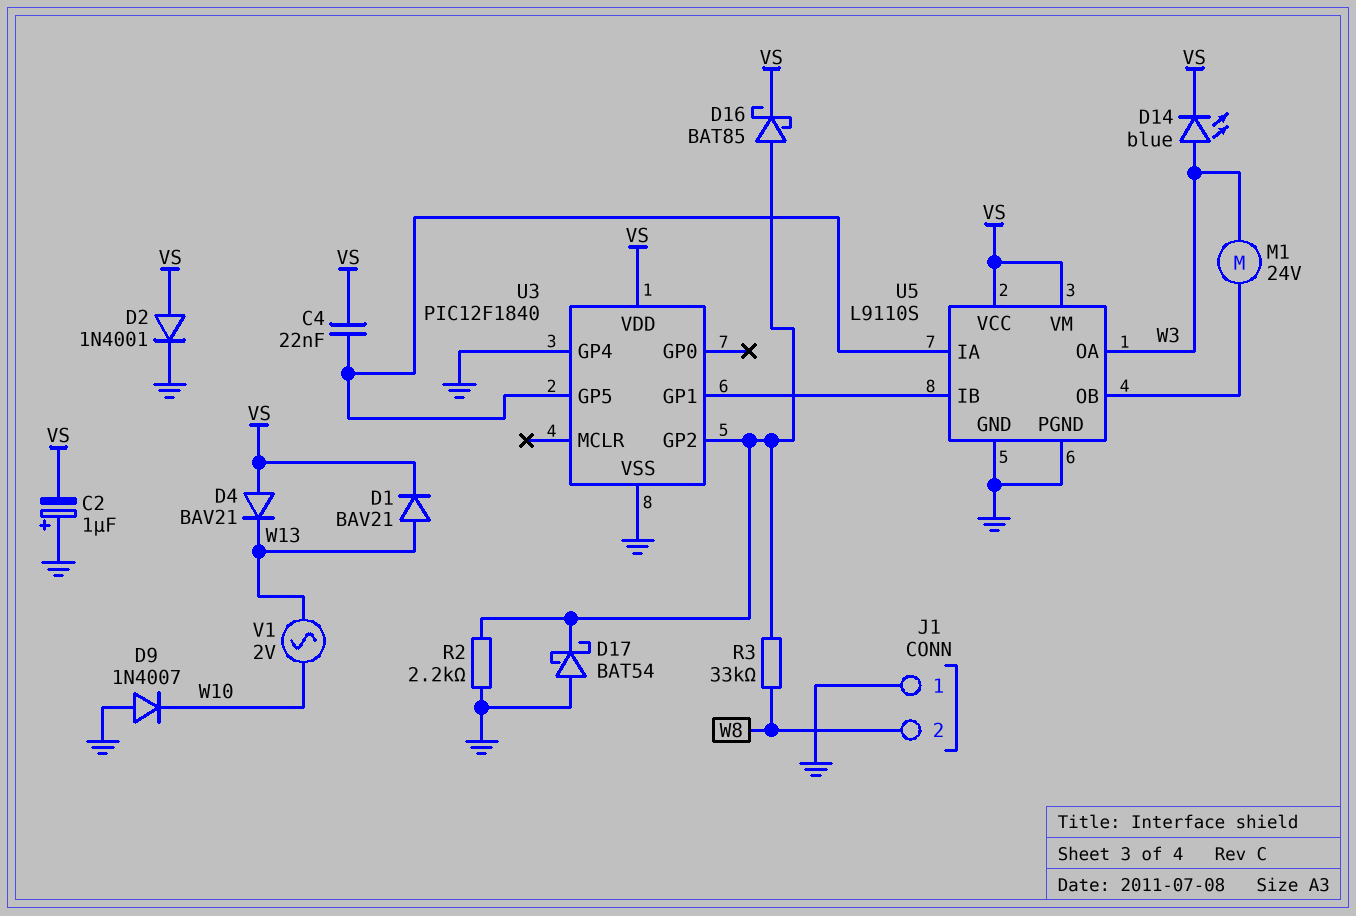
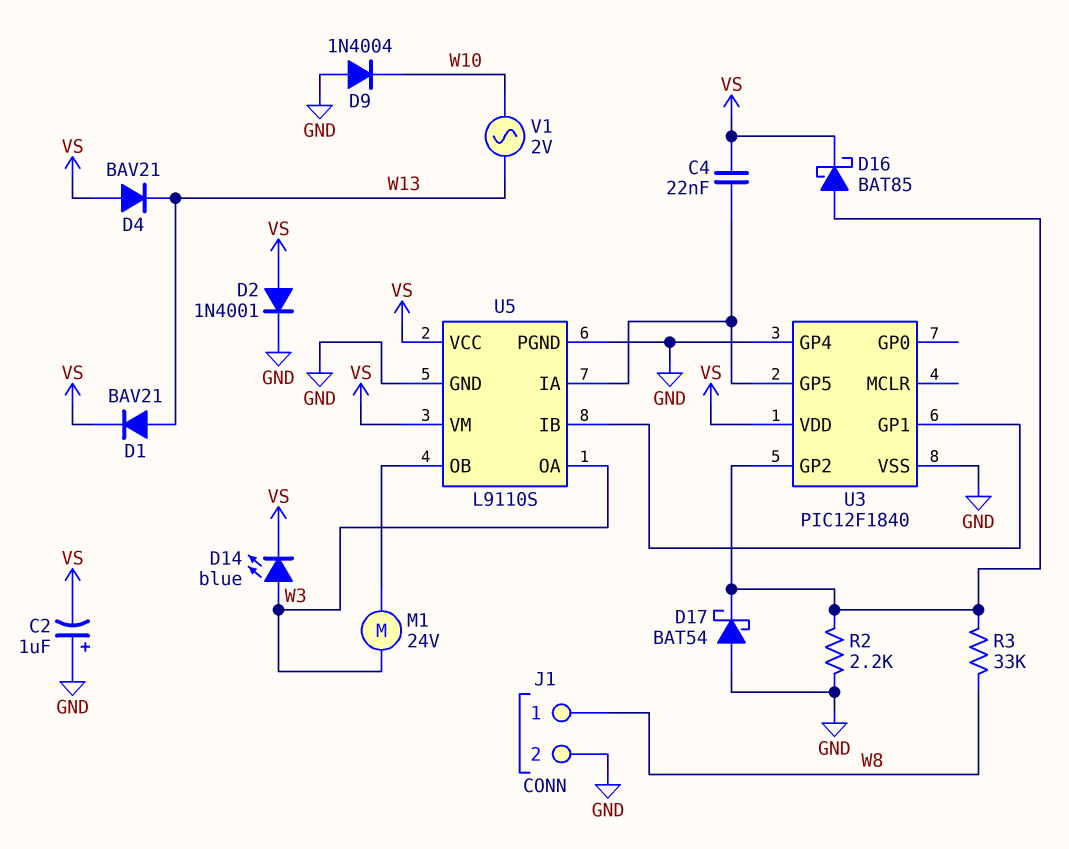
D9: diode 1N4007 (A GND, K W10) -> diode 1N4004 (A GND, K W10)
J1 pin 1: GND -> W8
J1 pin 2: W8 -> GND

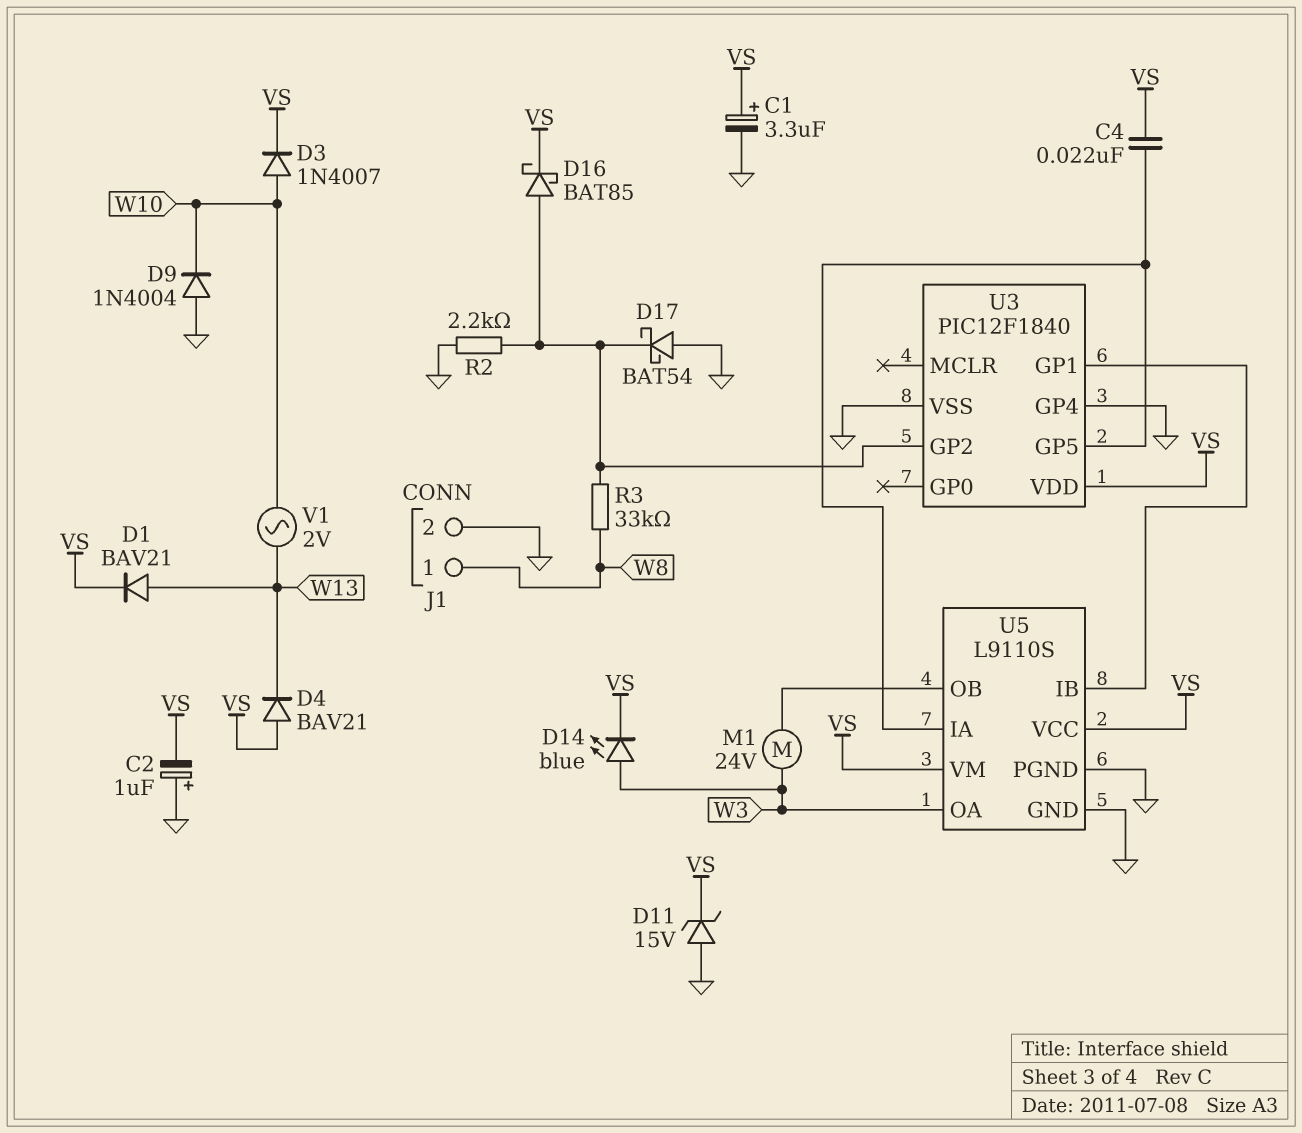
C1: none -> 3.3uF (plus VS, minus GND)
D2: diode 1N4001 (A VS, K GND) -> none
D3: none -> diode 1N4007 (A W10, K VS)
D11: none -> zener 15V (A GND, K VS)

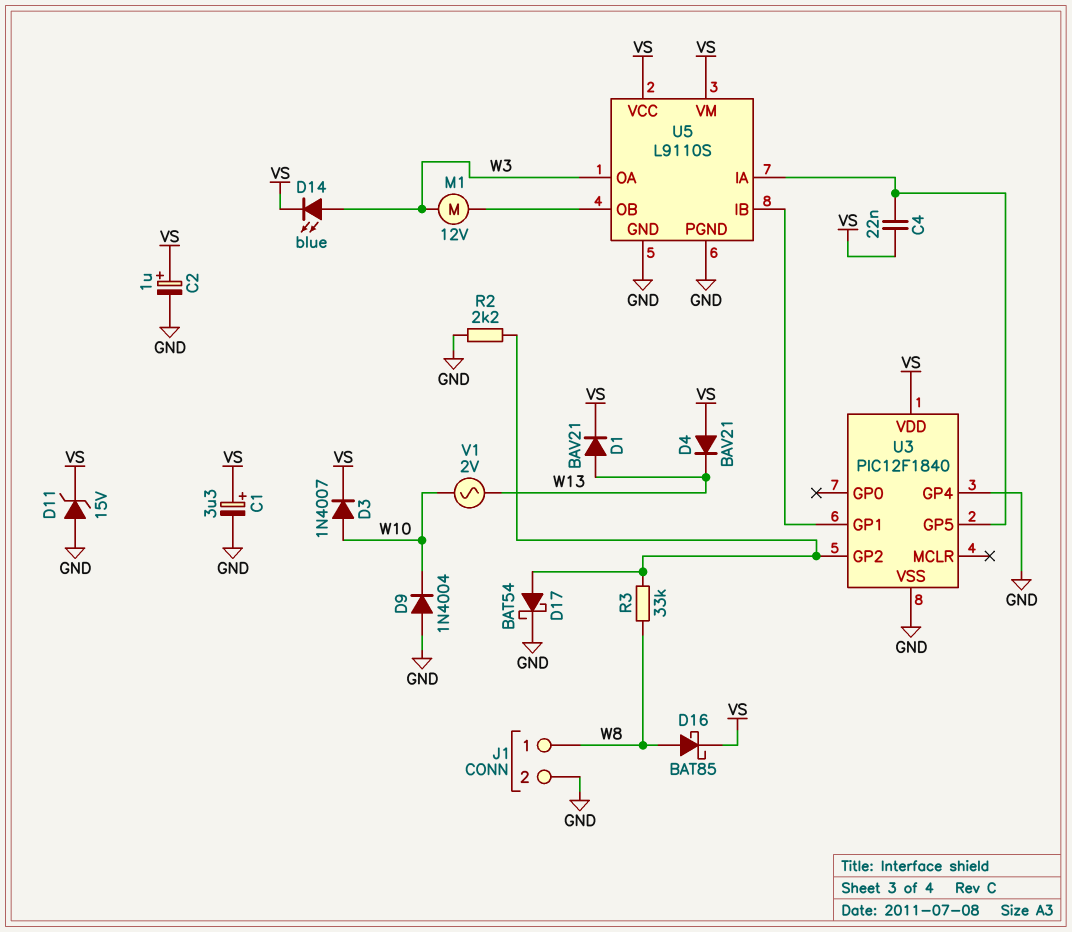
C2: 1uF (plus GND, minus VS) -> 1uF (plus VS, minus GND)
D16: schottky BAT85 (A U3/GP2, K VS) -> schottky BAT85 (A W8, K VS)
D17: schottky BAT54 (A GND, K U3/GP2) -> schottky BAT54 (A U3/GP2, K GND)
M1: motor 24V (U5/OB, W3) -> motor 12V (U5/OB, W3)

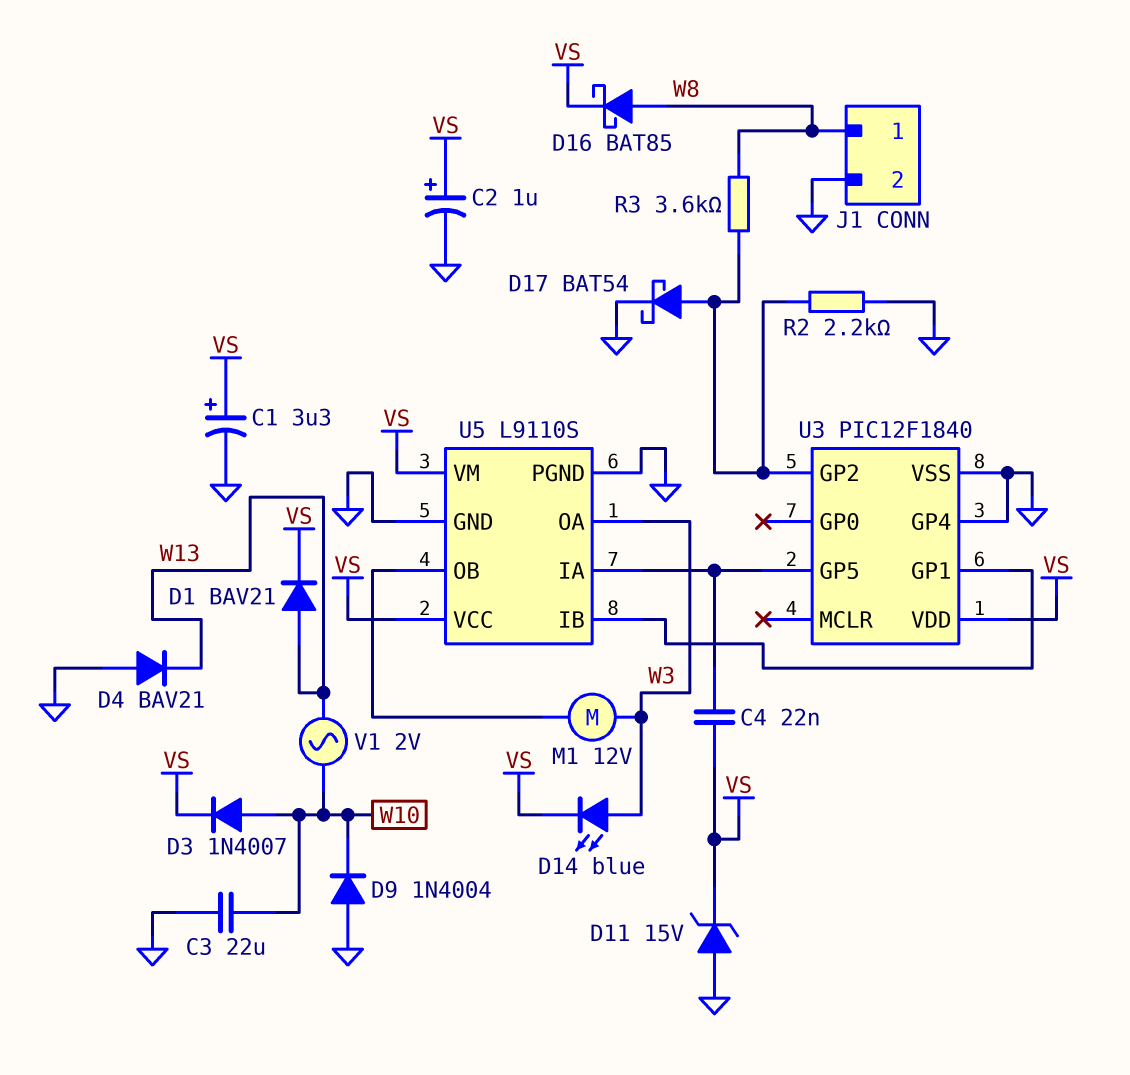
C3: none -> 22uF (GND, W10)
D4: diode BAV21 (A VS, K W13) -> diode BAV21 (A GND, K W13)
R3: 33k (U3/GP2, W8) -> 3.6k (U3/GP2, W8)

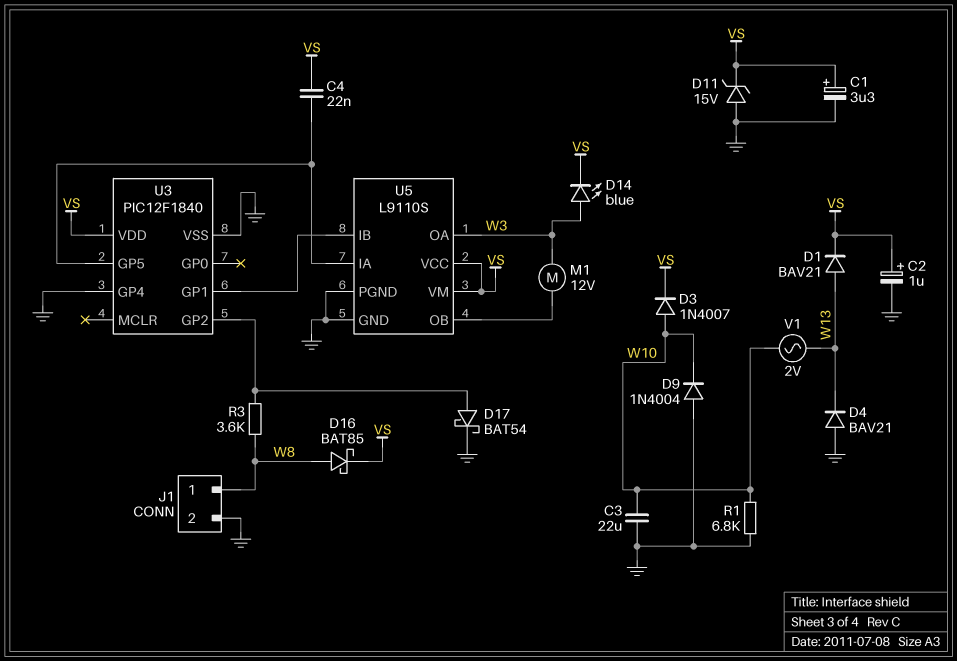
R1: none -> 6.8k (GND, W10)
R2: 2.2k (GND, U3/GP2) -> none

